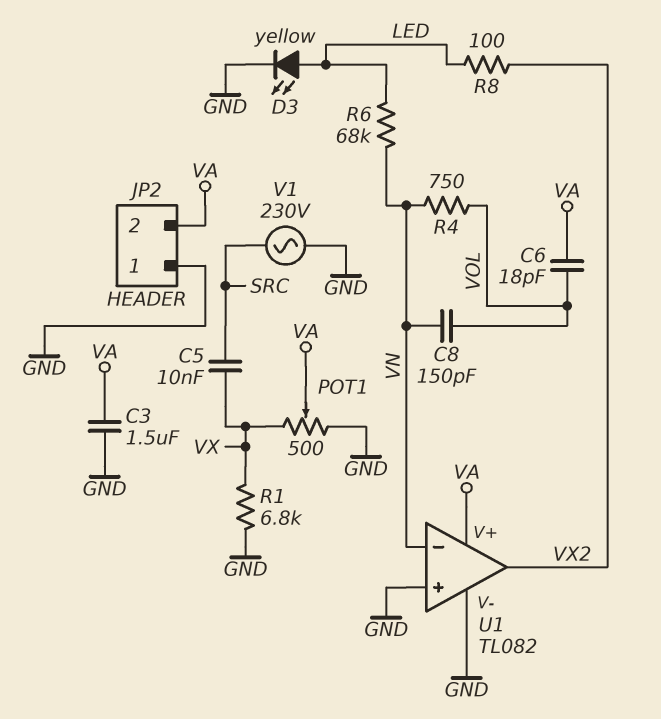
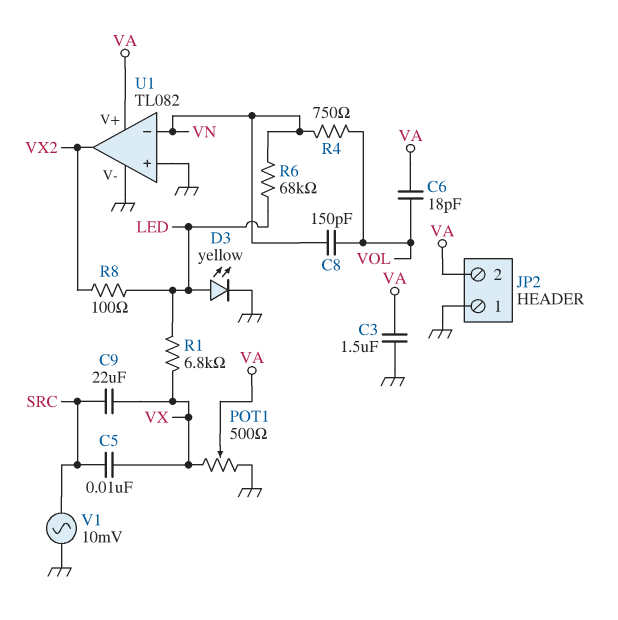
C9: none -> 22uF (SRC, VX)
R1: 6.8k (GND, VX) -> 6.8k (LED, VX)
V1: AC 230V (GND, SRC) -> AC 10mV (GND, SRC)

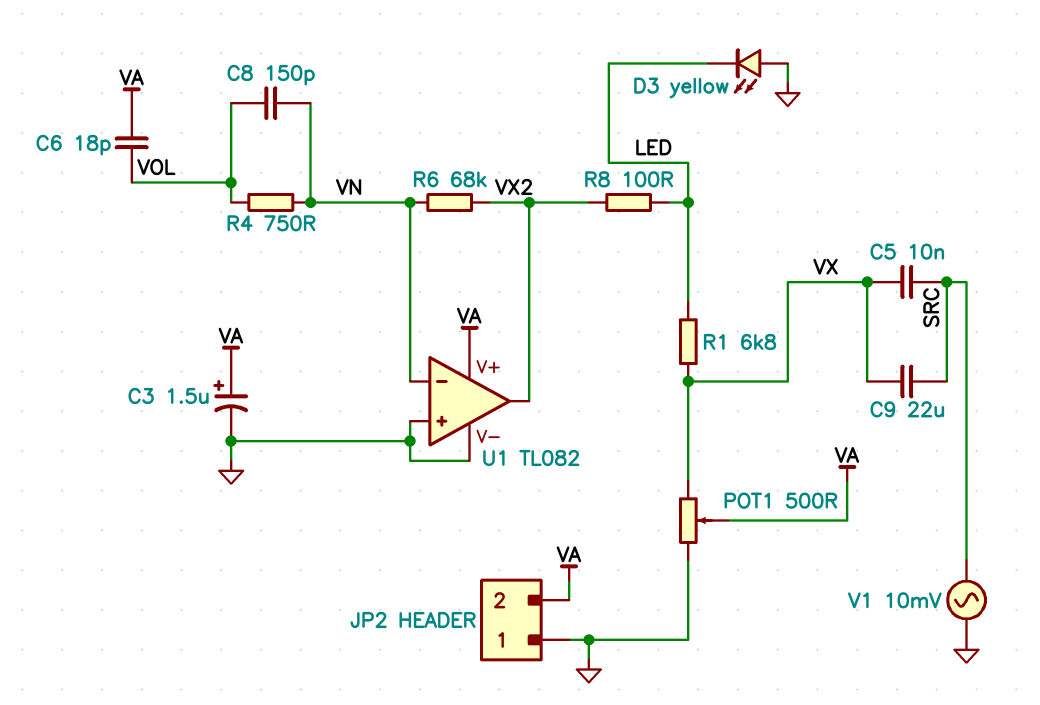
C3: 1.5uF (GND, VA) -> 1.5uF (plus VA, minus GND)
D3: LED yellow (A LED, K GND) -> LED yellow (A GND, K LED)
R6: 68k (LED, VN) -> 68k (VN, VX2)

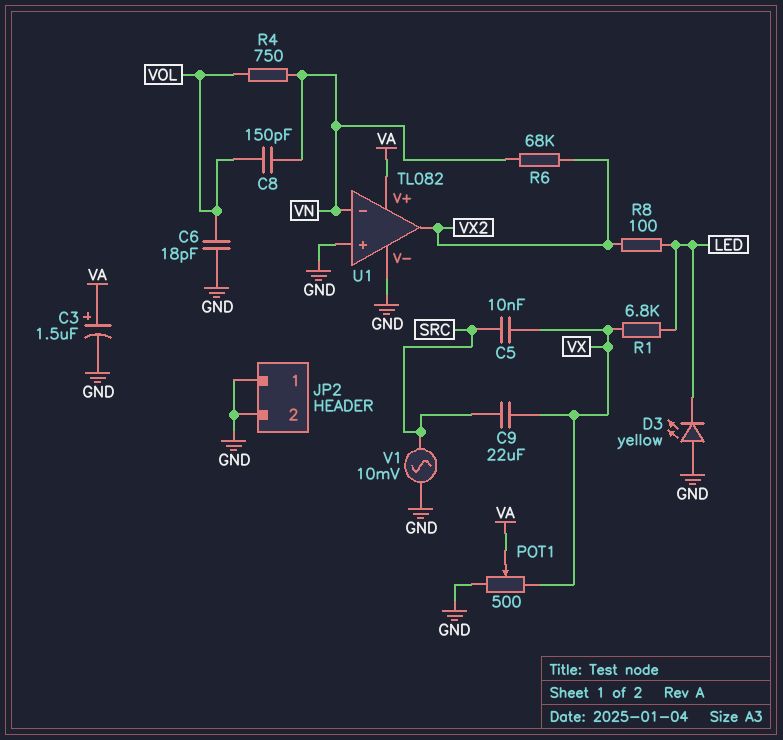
C6: 18pF (VA, VOL) -> 18pF (GND, VOL)
JP2 pin 2: VA -> GND

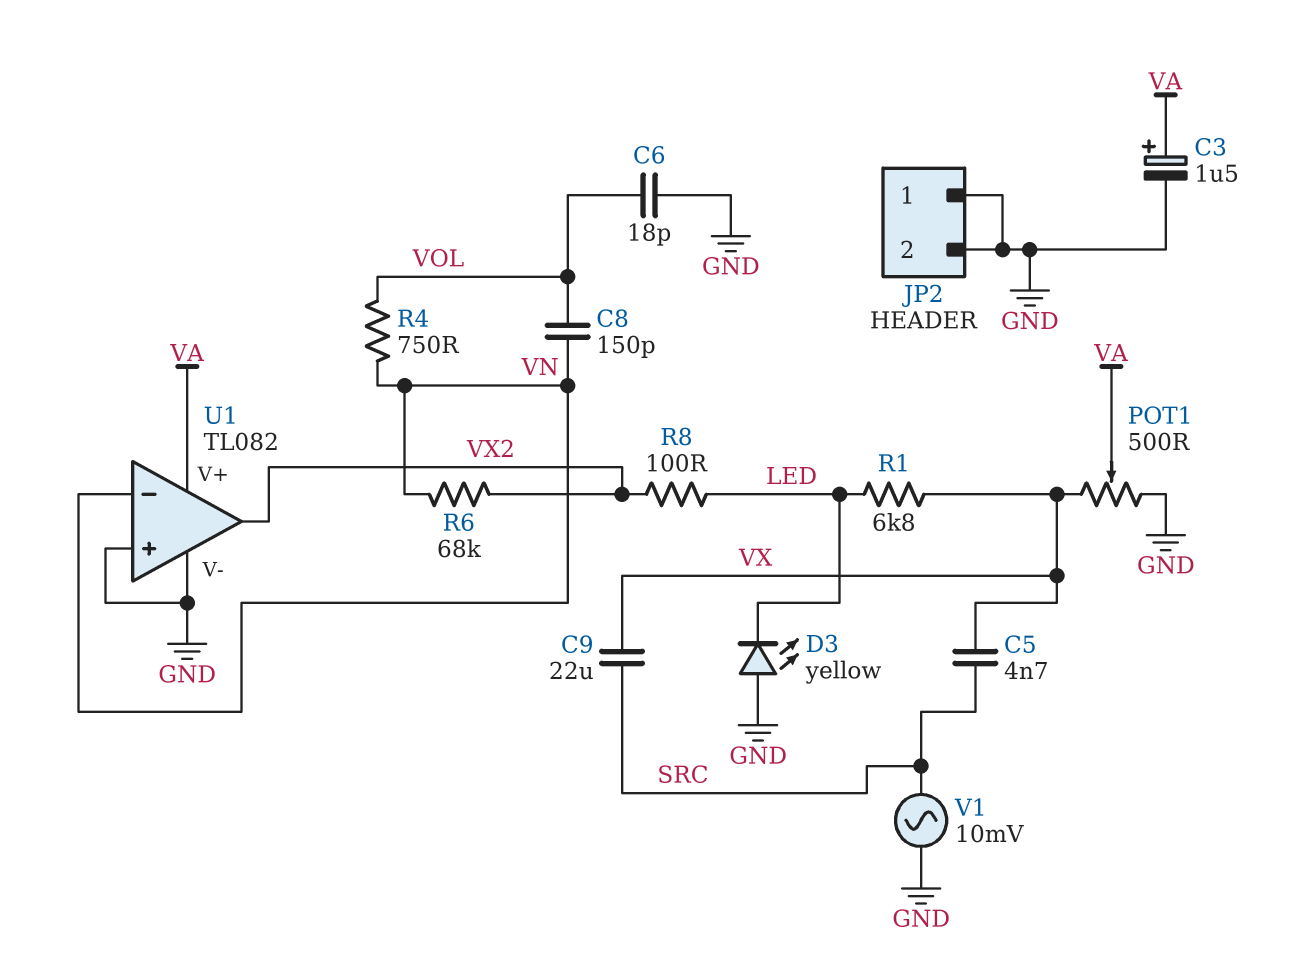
C5: 10nF (SRC, VX) -> 4.7nF (SRC, VX)

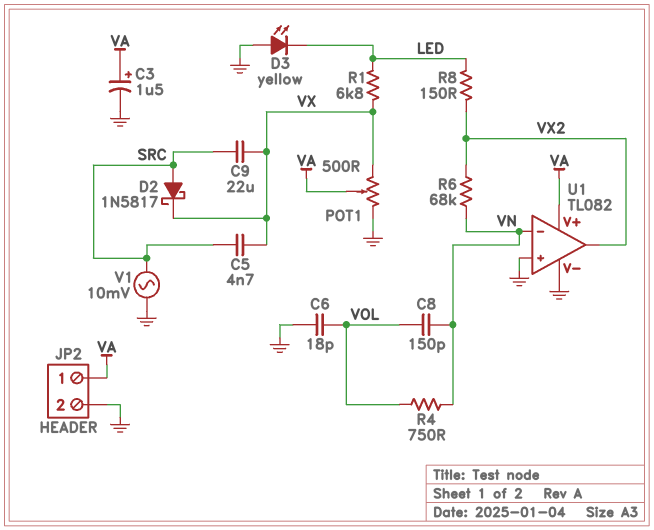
D2: none -> schottky 1N5817 (A SRC, K VX)
JP2 pin 1: GND -> VA
R8: 100 (LED, VX2) -> 150 (LED, VX2)

